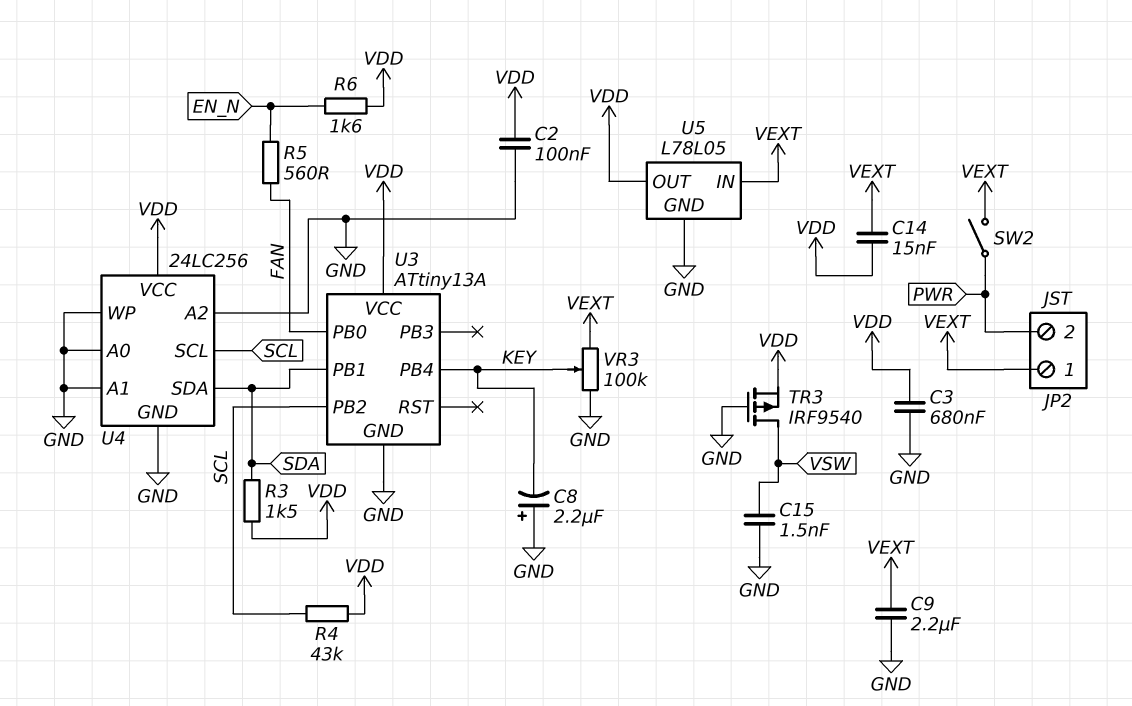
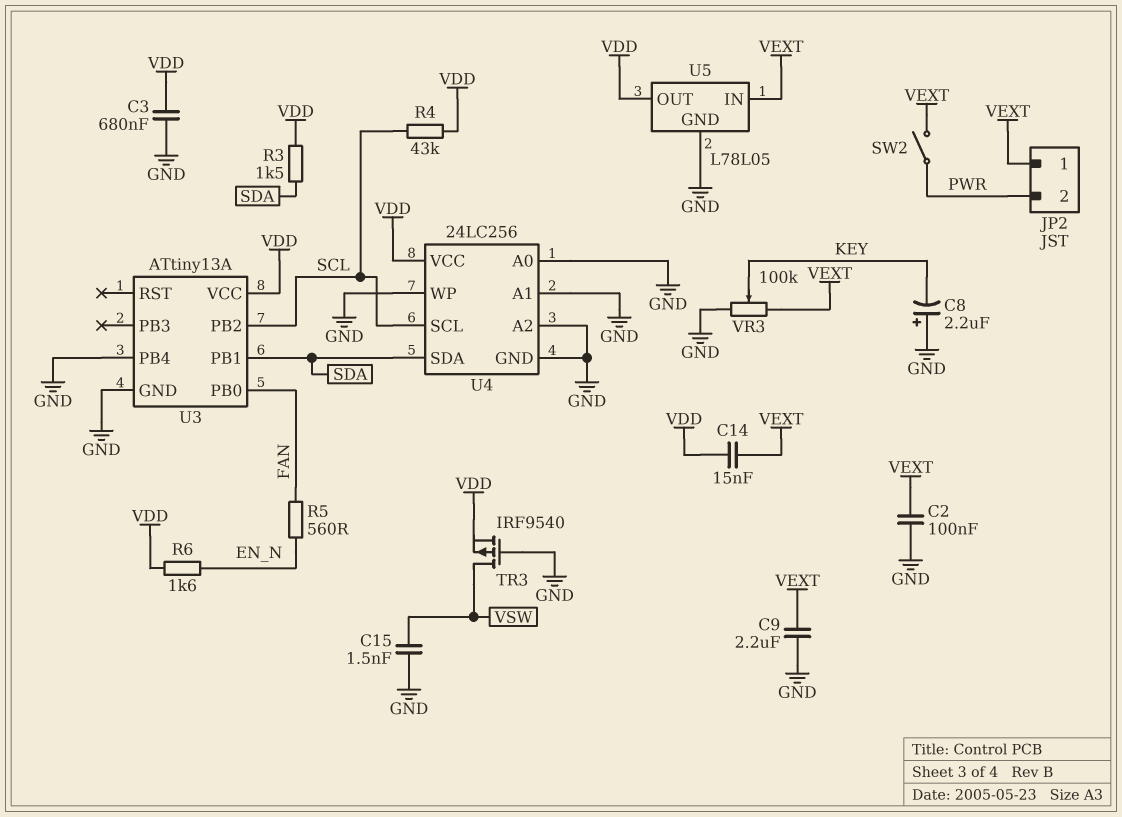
C2: 100nF (GND, VDD) -> 100nF (GND, VEXT)
U3 pin PB4: KEY -> GND

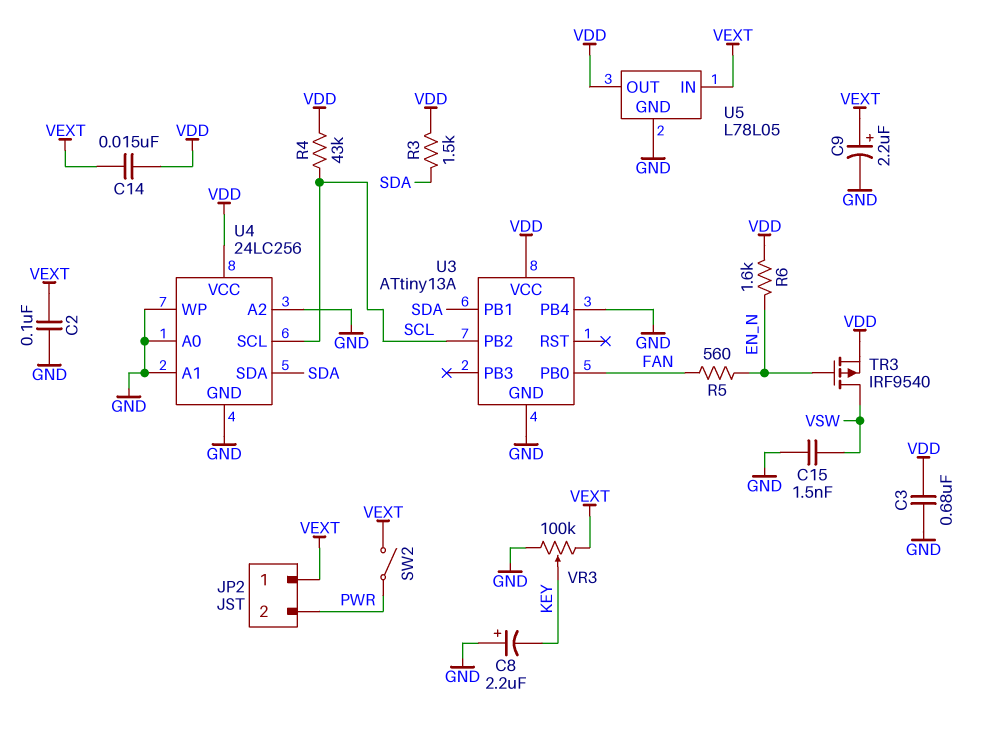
C9: 2.2uF (GND, VEXT) -> 2.2uF (plus VEXT, minus GND)
TR3: PMOS IRF9540 (G GND, D VSW, S VDD) -> PMOS IRF9540 (G EN_N, D VSW, S VDD)

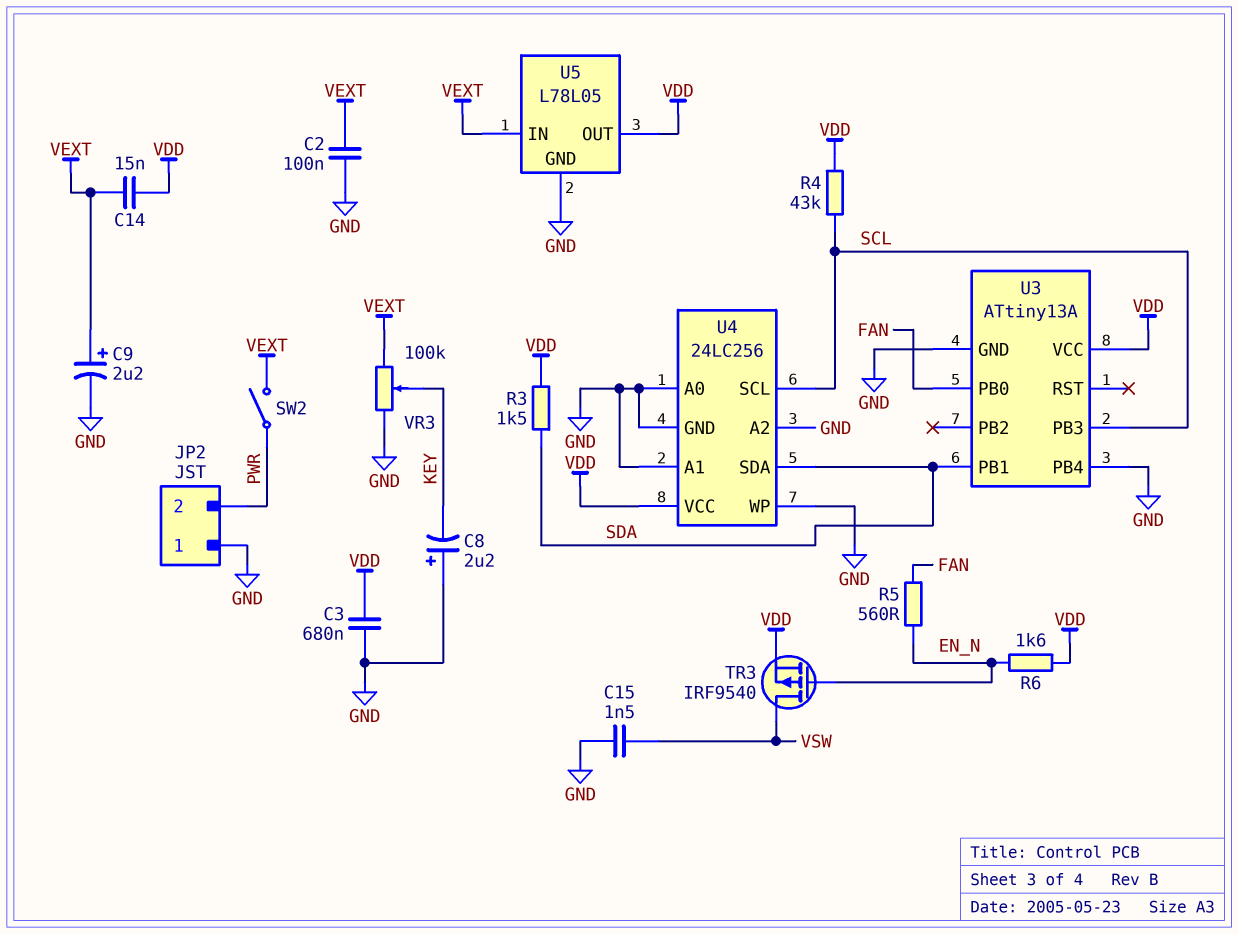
JP2 pin 1: VEXT -> GND
U3 pin PB2: SCL -> none
U3 pin PB3: none -> SCL

